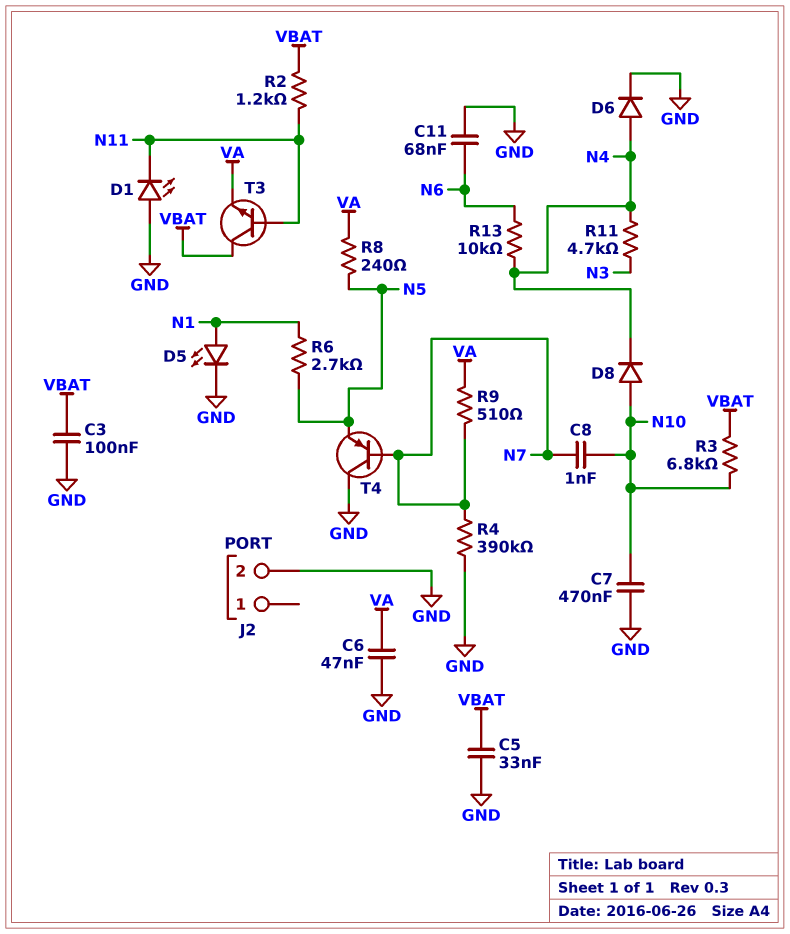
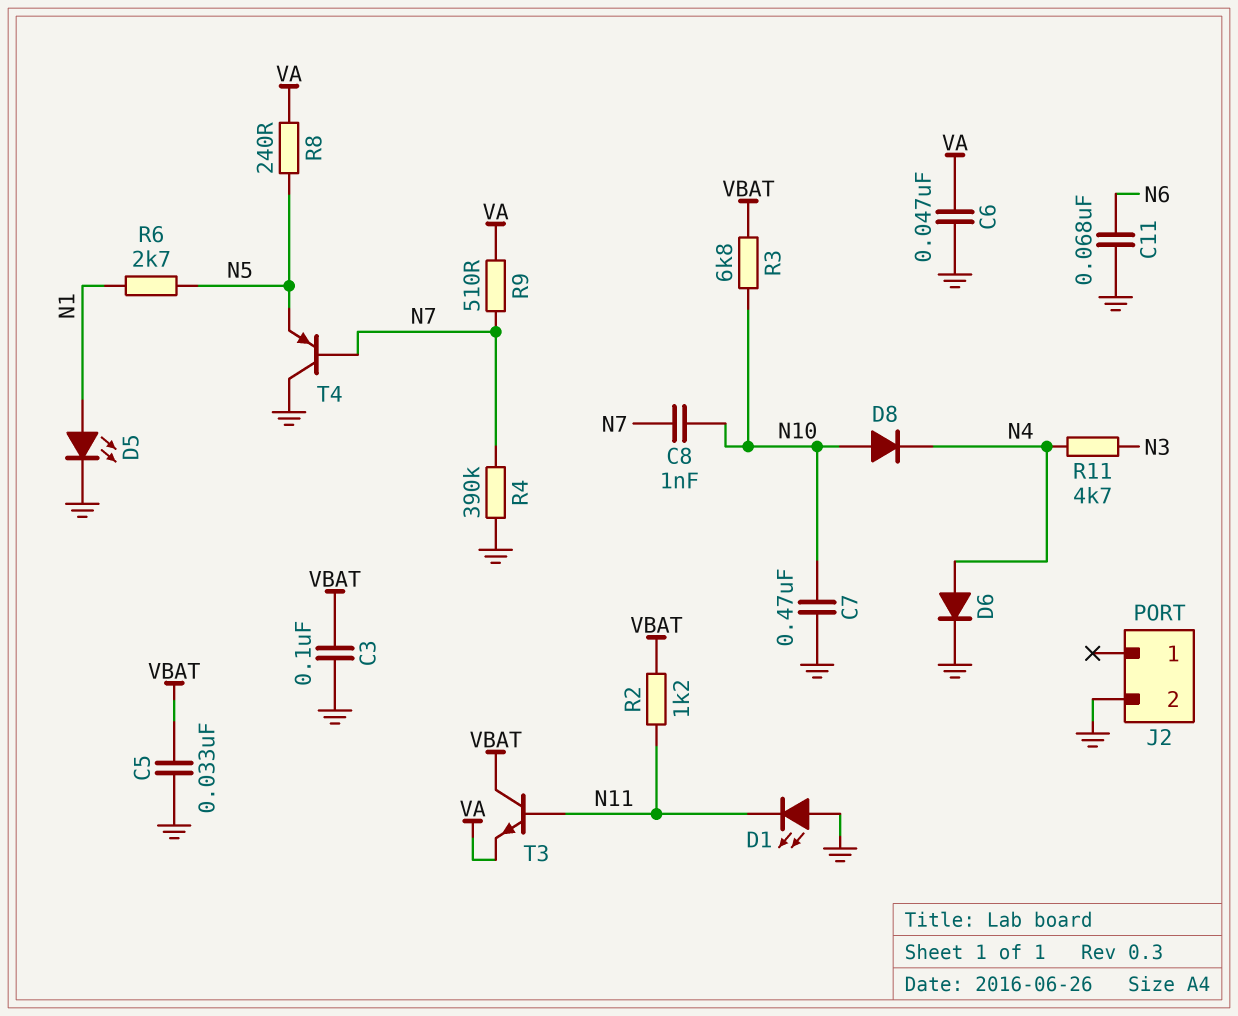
R13: 10k (N4, N6) -> none

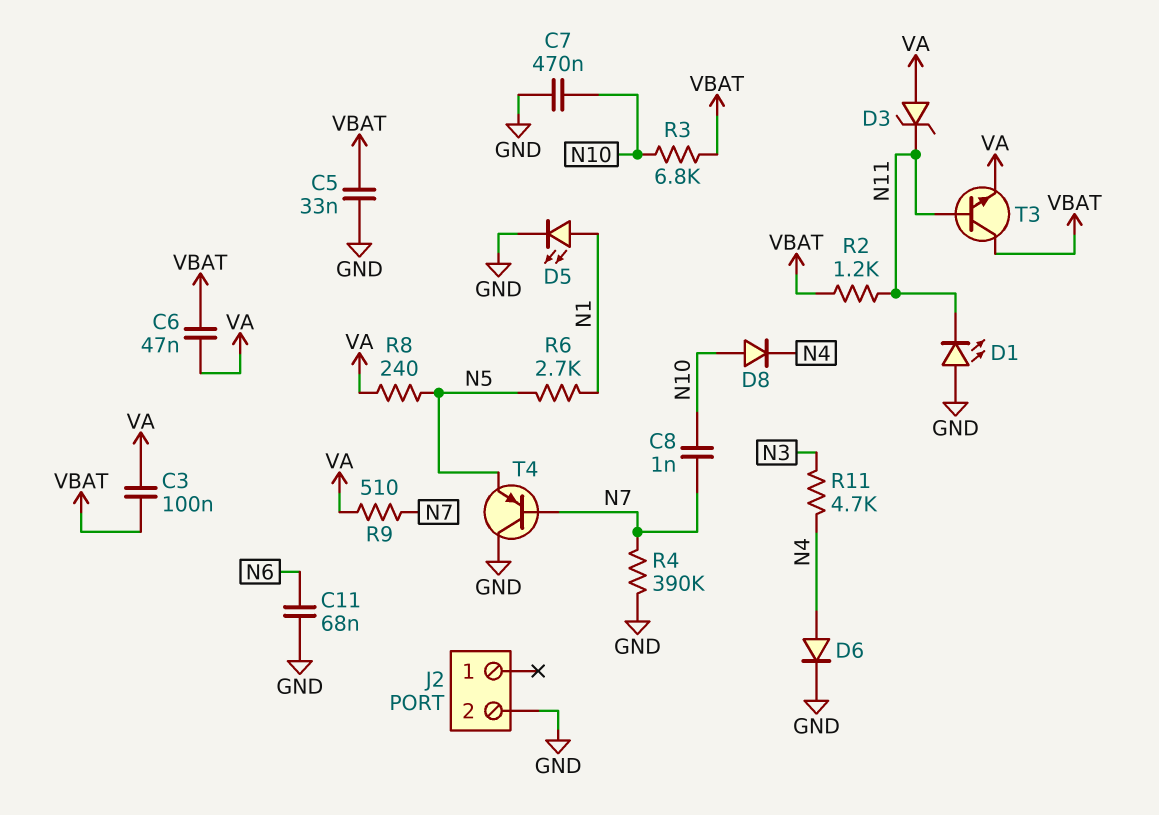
C3: 100nF (GND, VBAT) -> 100nF (VA, VBAT)
C6: 47nF (GND, VA) -> 47nF (VA, VBAT)
D3: none -> zener (A VA, K N11)

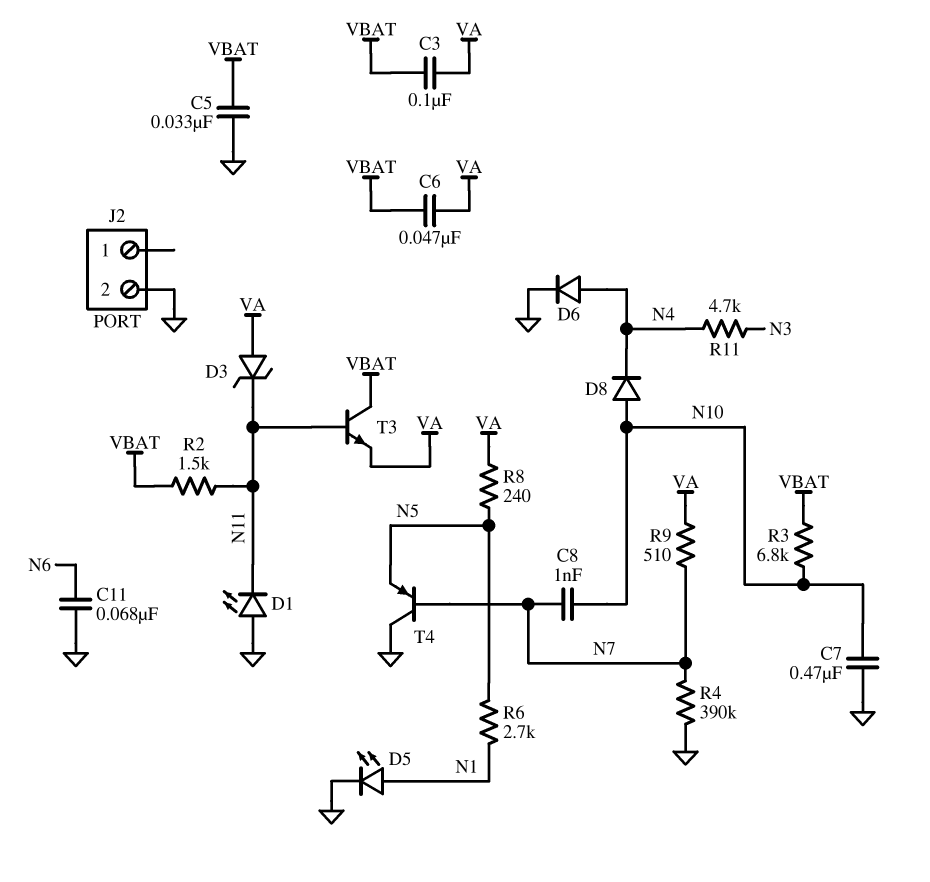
R2: 1.2k (N11, VBAT) -> 1.5k (N11, VBAT)

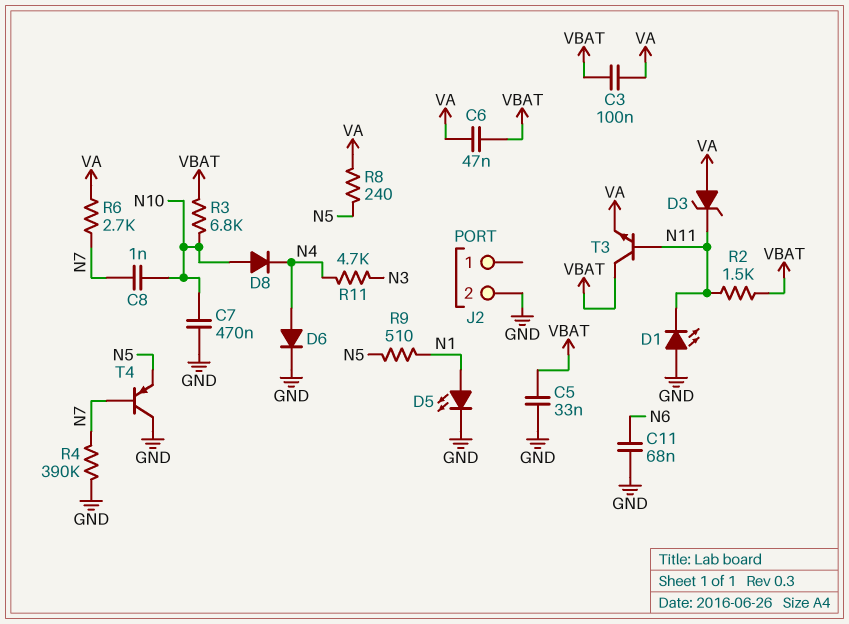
R6: 2.7k (N1, N5) -> 2.7k (N7, VA)
R9: 510 (N7, VA) -> 510 (N1, N5)

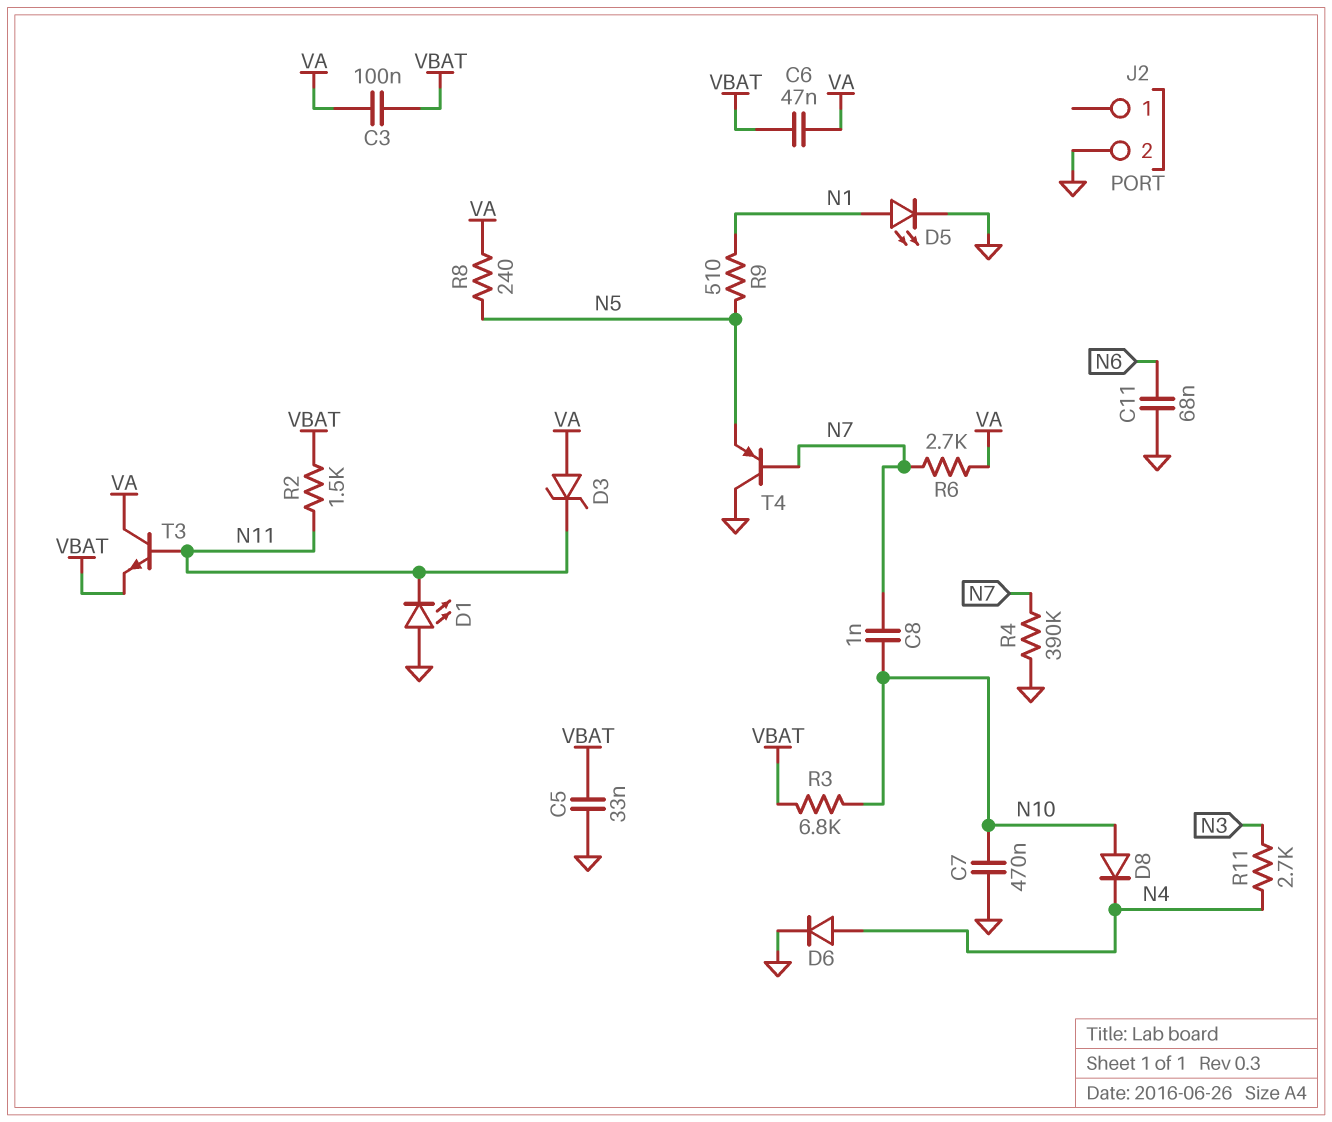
R11: 4.7k (N3, N4) -> 2.7k (N3, N4)
T3: NPN (B N11, C VBAT, E VA) -> NPN (B N11, C VA, E VBAT)

